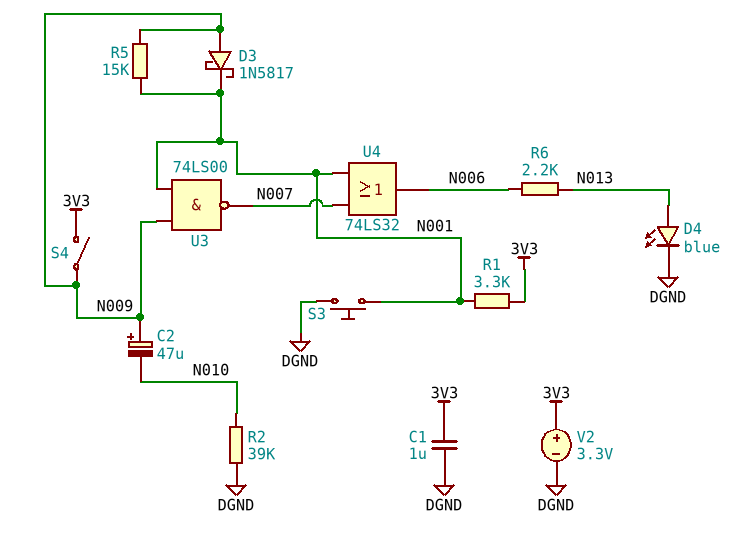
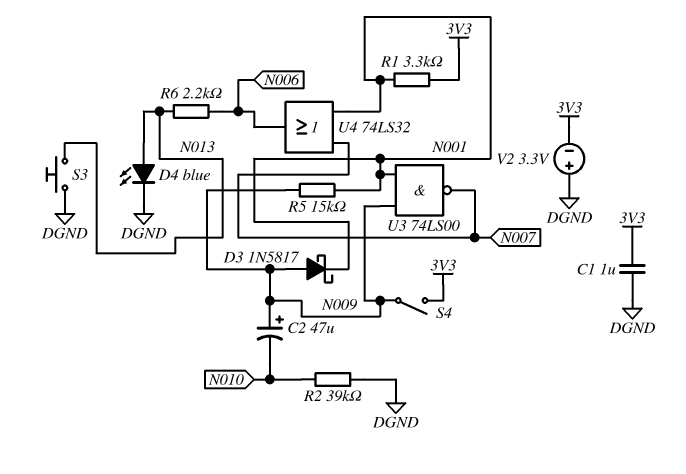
S3: button (DGND, N001) -> button (DGND, N013)
V2: 3.3V (plus 3V3, minus DGND) -> 3.3V (plus DGND, minus 3V3)

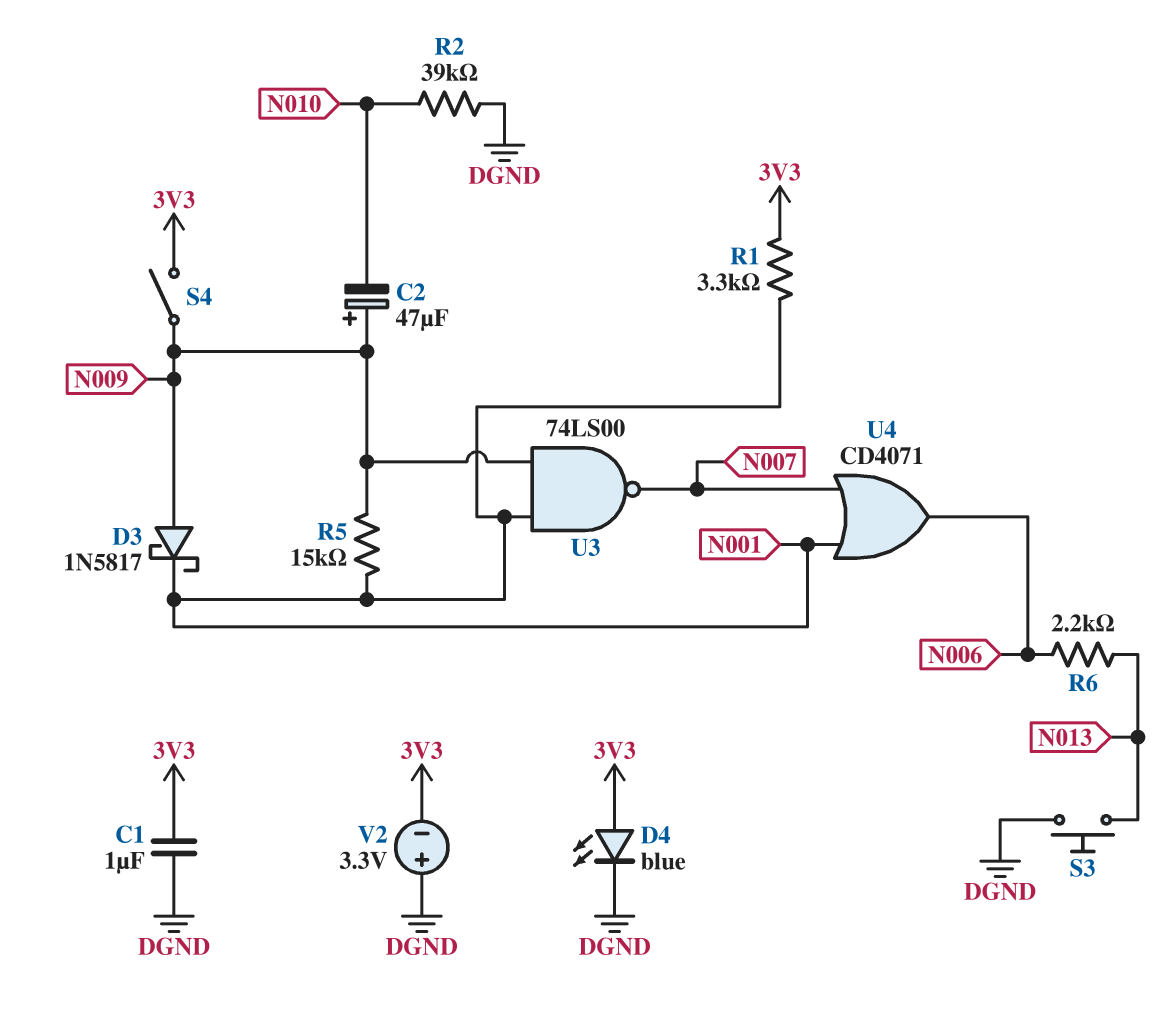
D4: LED blue (A N013, K DGND) -> LED blue (A 3V3, K DGND)
U4: OR 74LS32 (in N001, in N007, out N006) -> OR CD4071 (in N001, in N007, out N006)

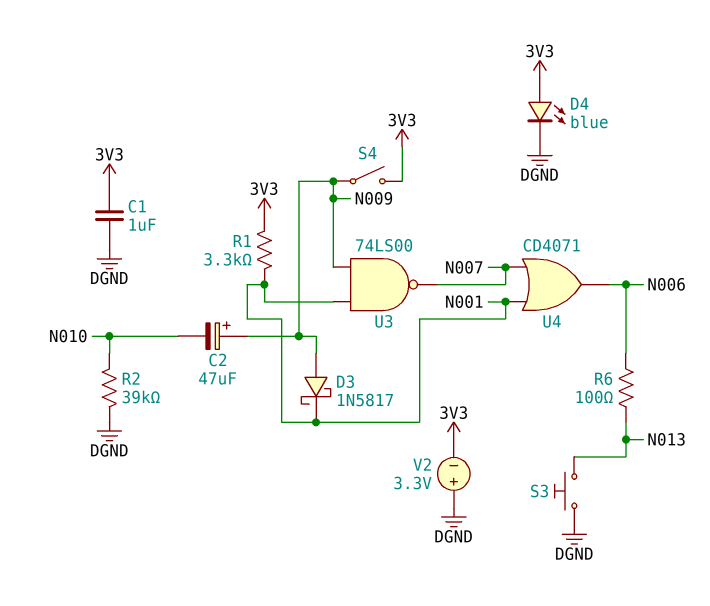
R5: 15k (N001, N009) -> none
R6: 2.2k (N006, N013) -> 100 (N006, N013)

